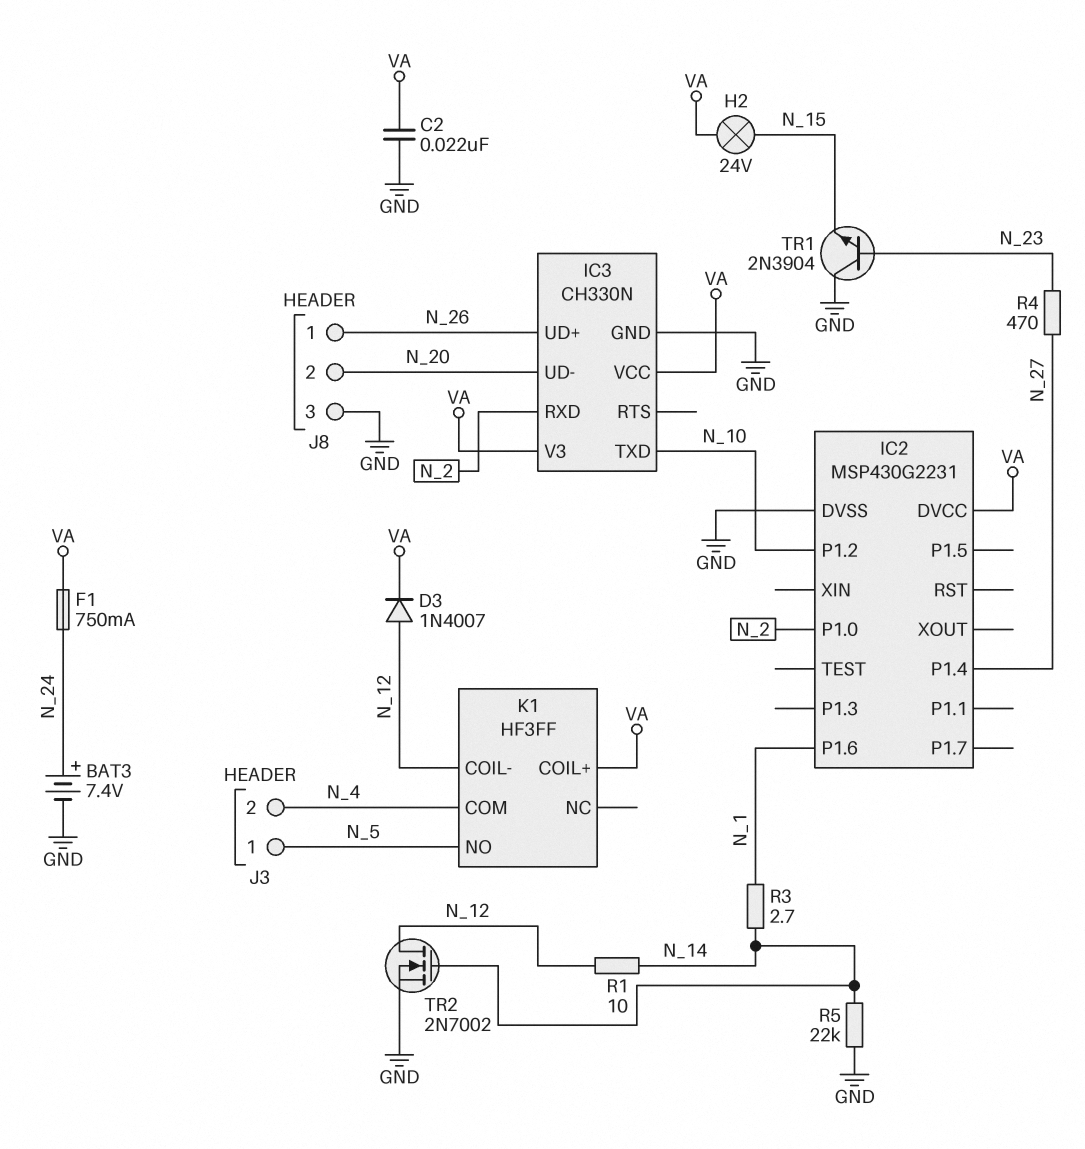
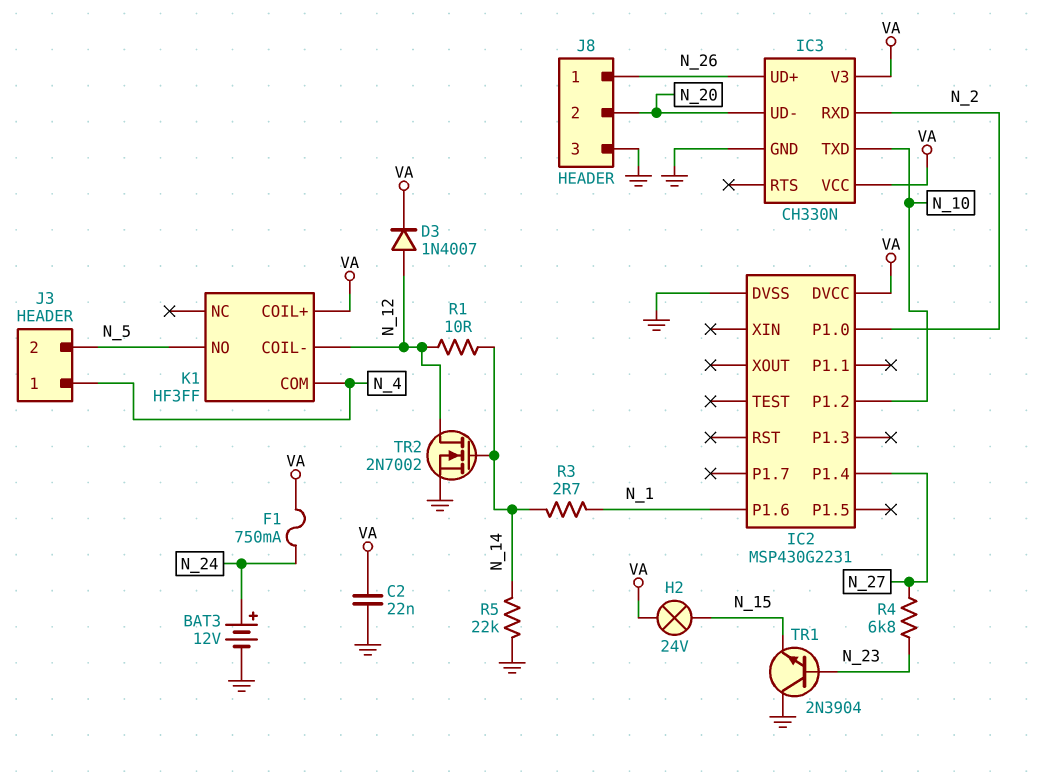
BAT3: 7.4V (plus N_24, minus GND) -> 12V (plus N_24, minus GND)
J3 pin 1: N_5 -> N_4
J3 pin 2: N_4 -> N_5
R4: 470 (N_23, N_27) -> 6.8k (N_23, N_27)

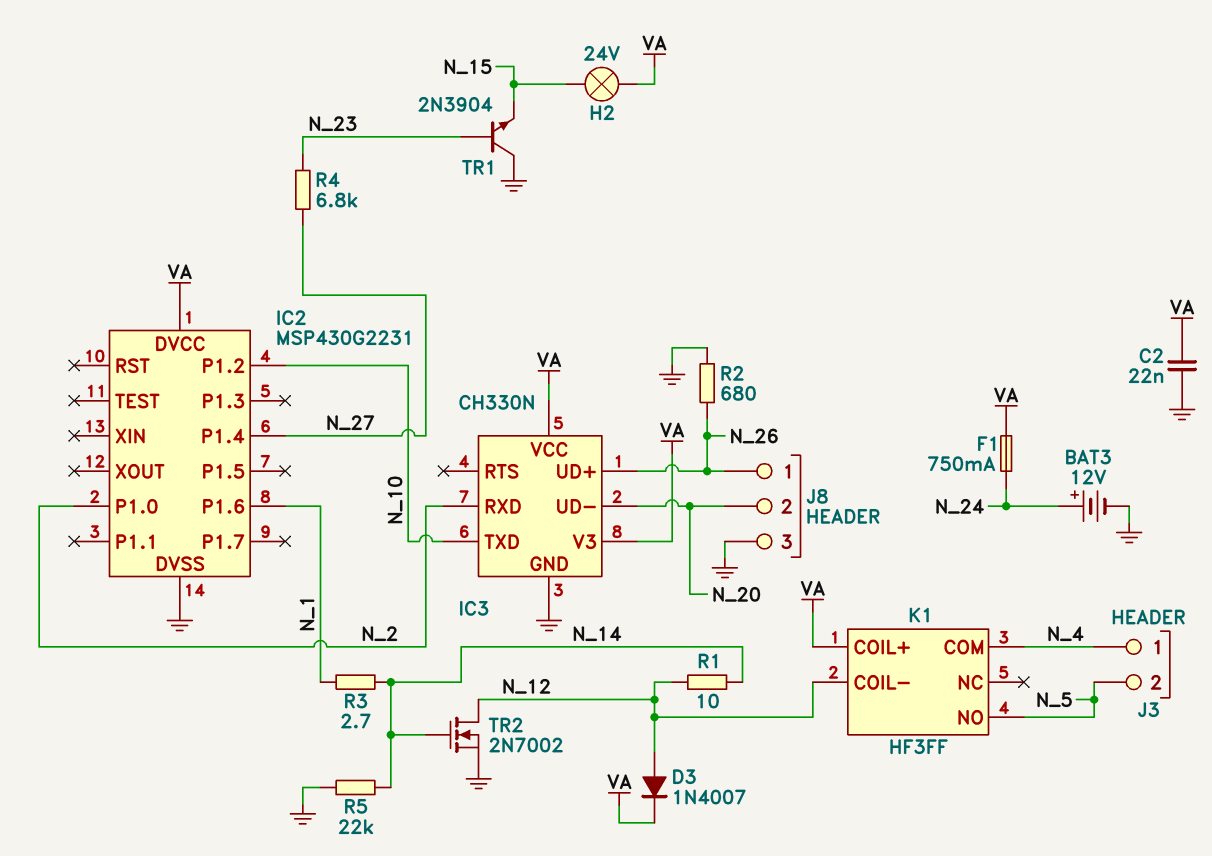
R2: none -> 680 (GND, N_26)

